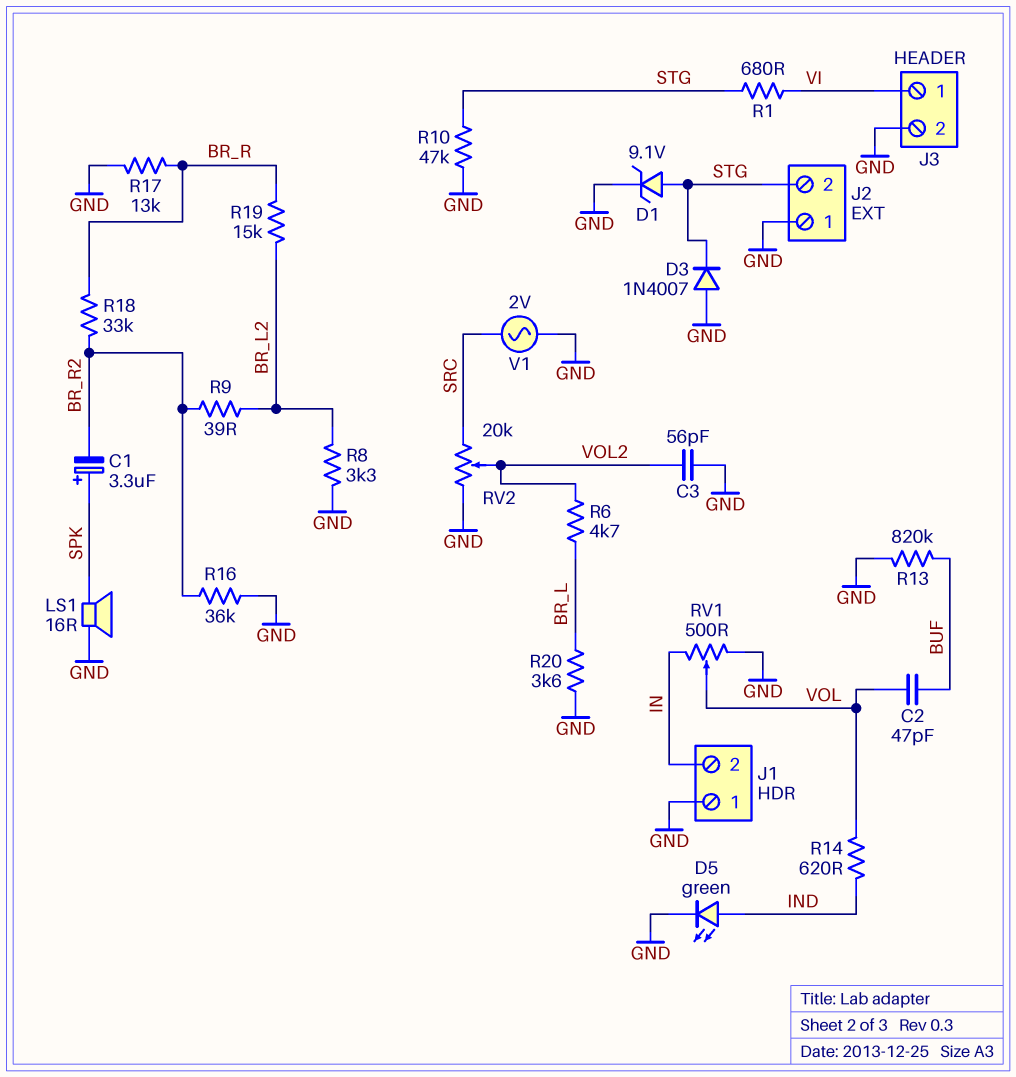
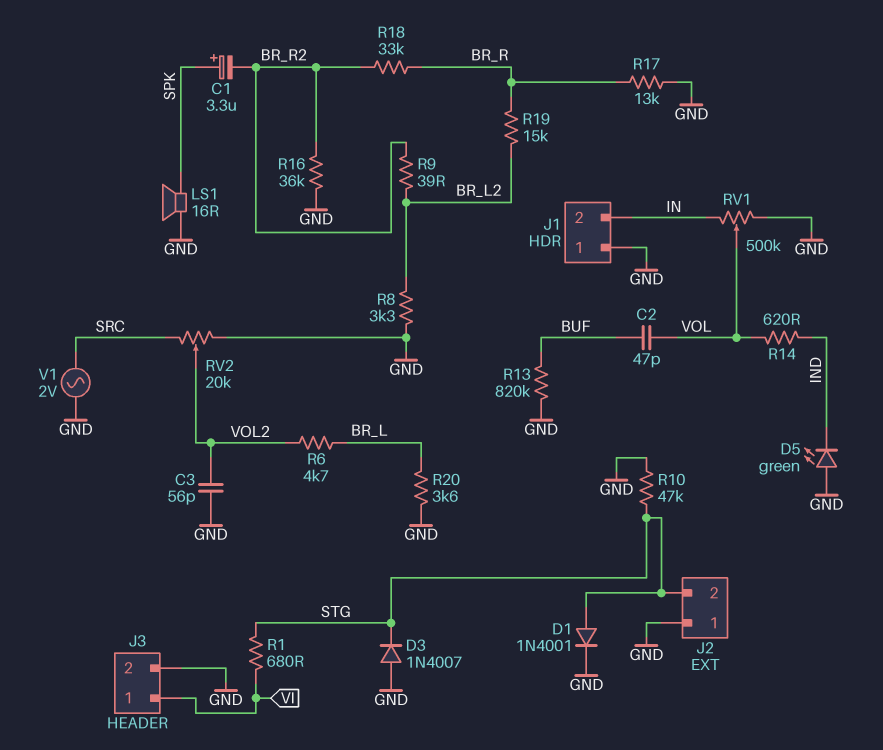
D1: zener 9.1V (A STG, K GND) -> diode 1N4001 (A STG, K GND)
D5: LED green (A IND, K GND) -> LED green (A GND, K IND)
RV1: 500 (GND, IN, wiper VOL) -> 500k (GND, IN, wiper VOL)

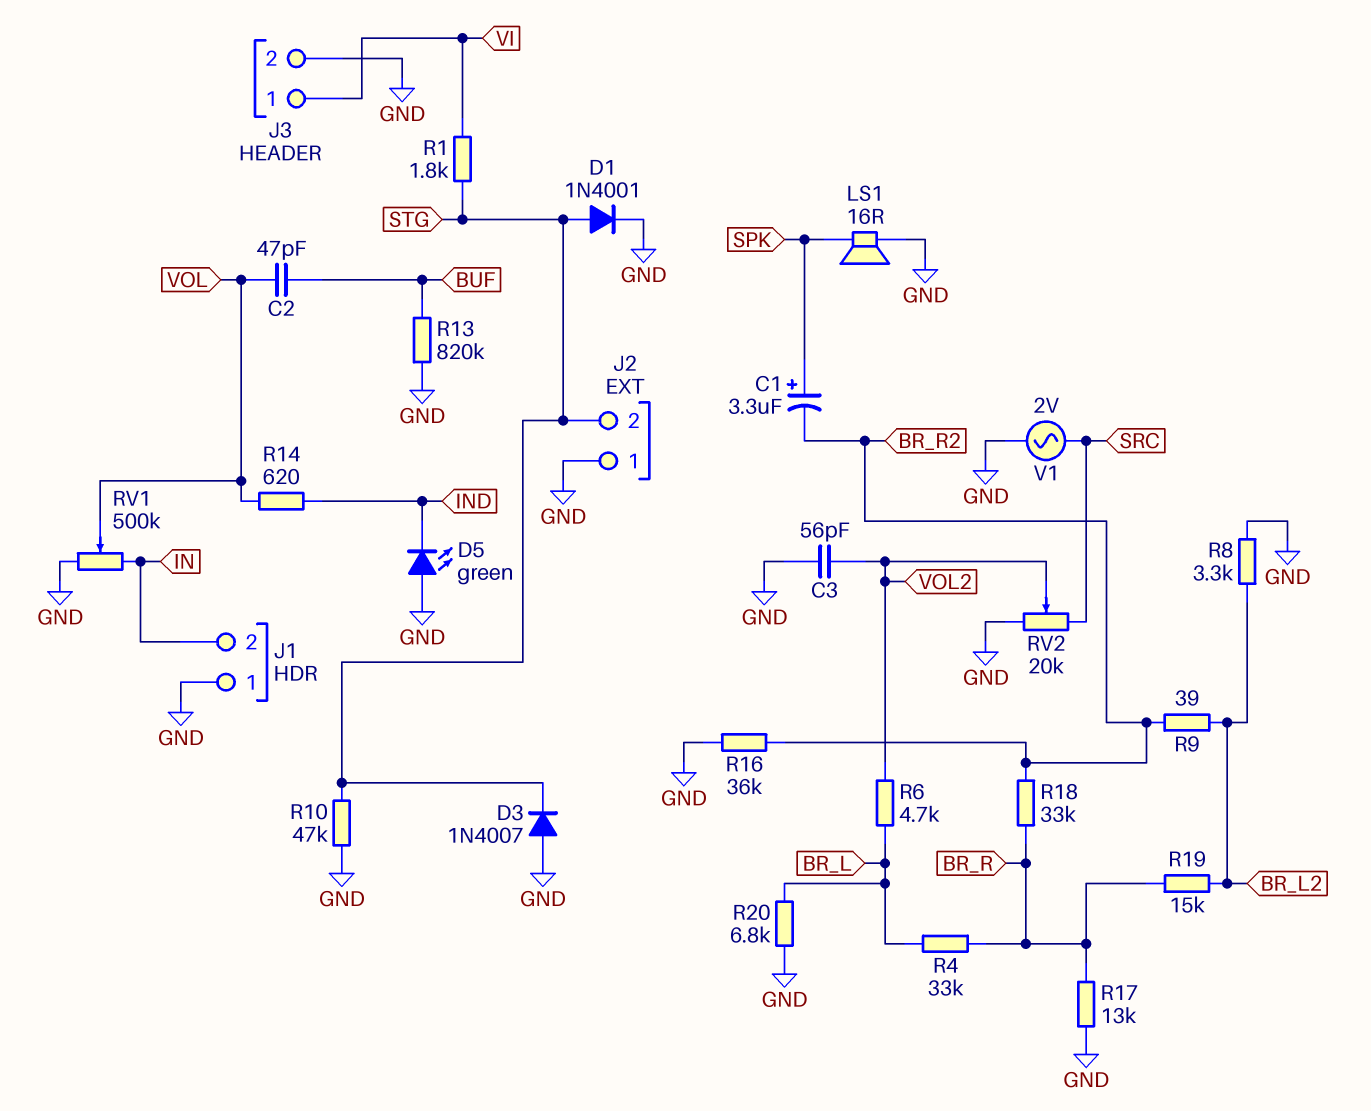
R1: 680 (STG, VI) -> 1.8k (STG, VI)
R4: none -> 33k (BR_L, BR_R)
R20: 3.6k (BR_L, GND) -> 6.8k (BR_L, GND)

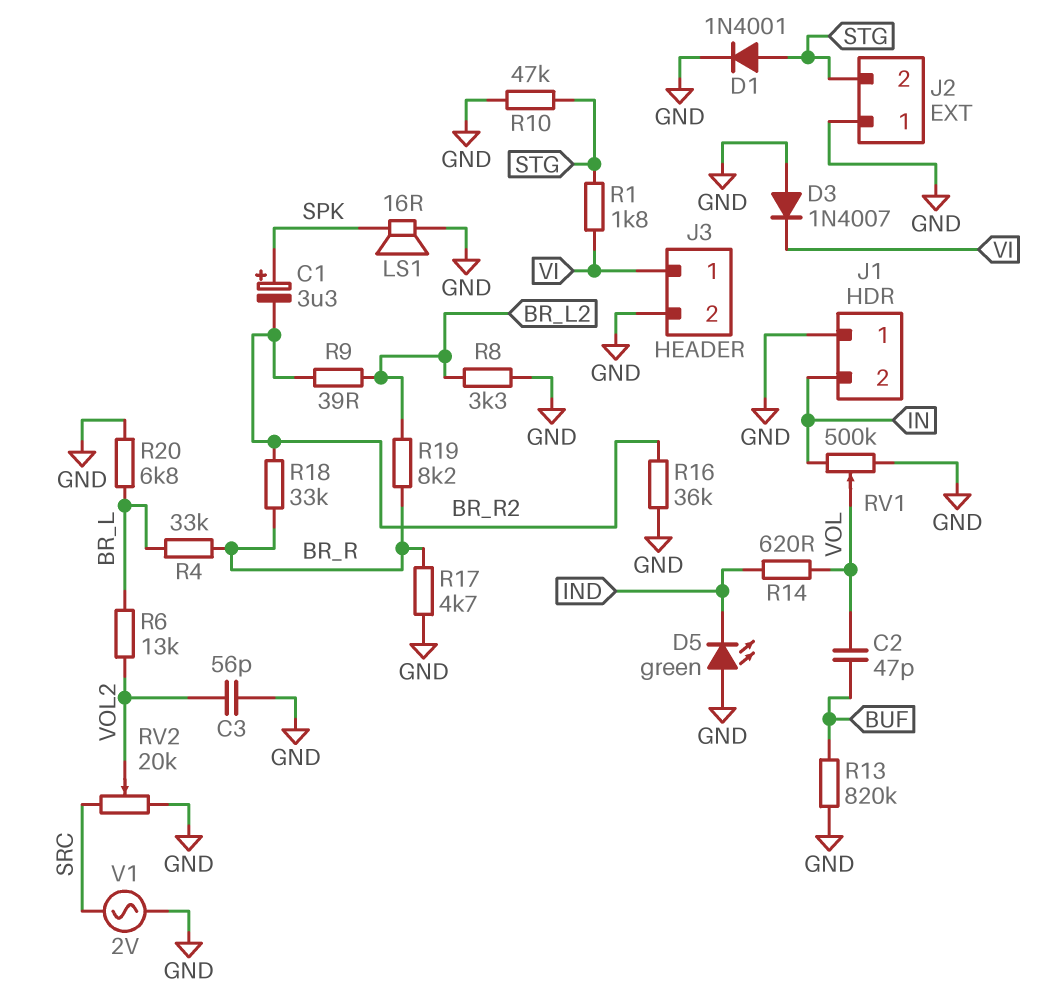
D3: diode 1N4007 (A GND, K STG) -> diode 1N4007 (A GND, K VI)
R6: 4.7k (BR_L, VOL2) -> 13k (BR_L, VOL2)
R17: 13k (BR_R, GND) -> 4.7k (BR_R, GND)
R19: 15k (BR_L2, BR_R) -> 8.2k (BR_L2, BR_R)

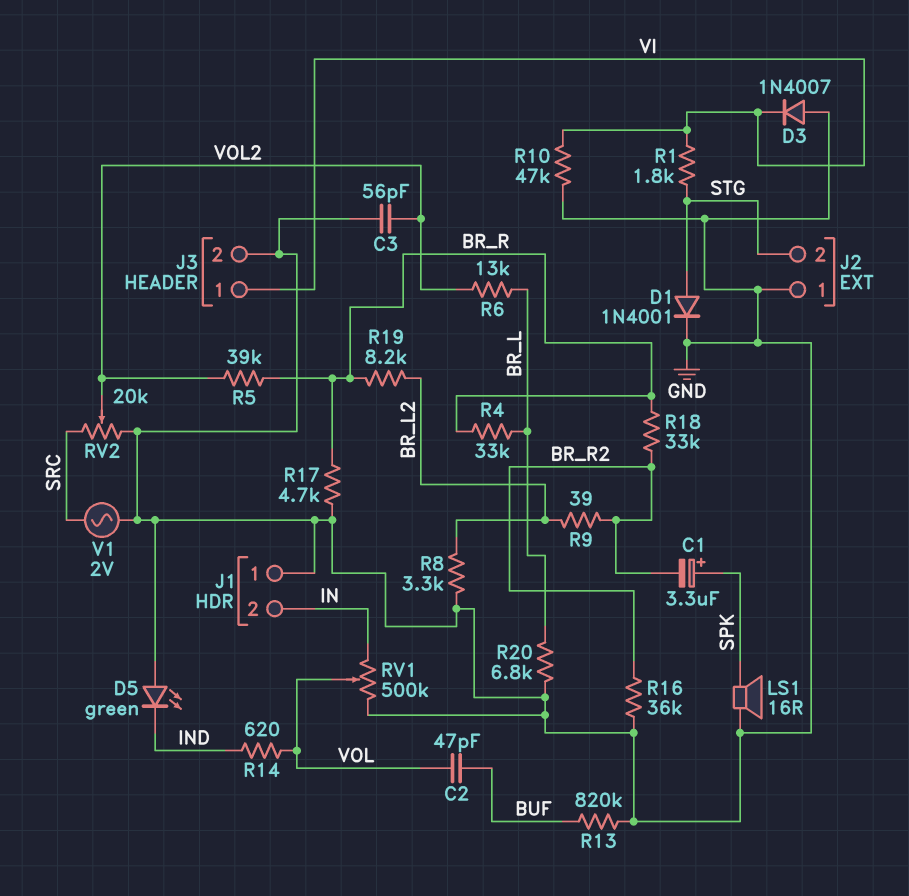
R5: none -> 39k (BR_R, VOL2)
R10: 47k (GND, STG) -> 47k (GND, VI)

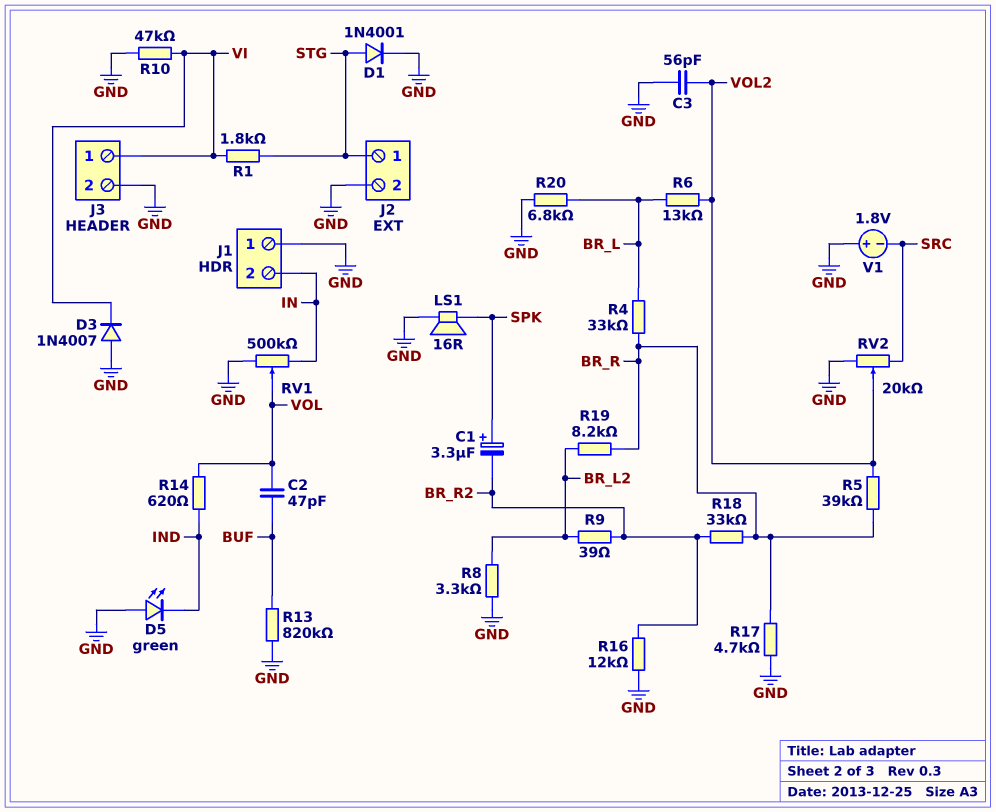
J2 pin 1: GND -> STG
J2 pin 2: STG -> GND
R16: 36k (BR_R2, GND) -> 12k (BR_R2, GND)
V1: AC 2V (GND, SRC) -> 1.8V (plus GND, minus SRC)

